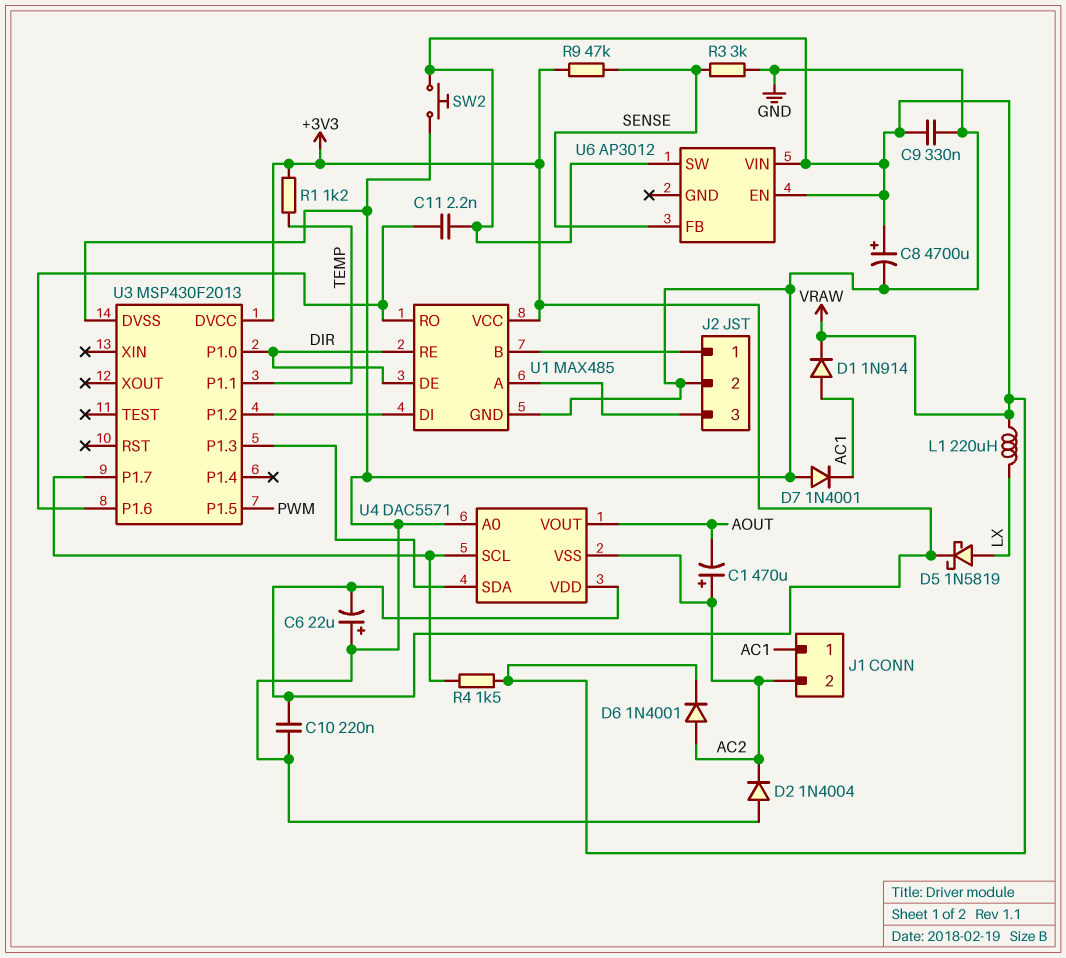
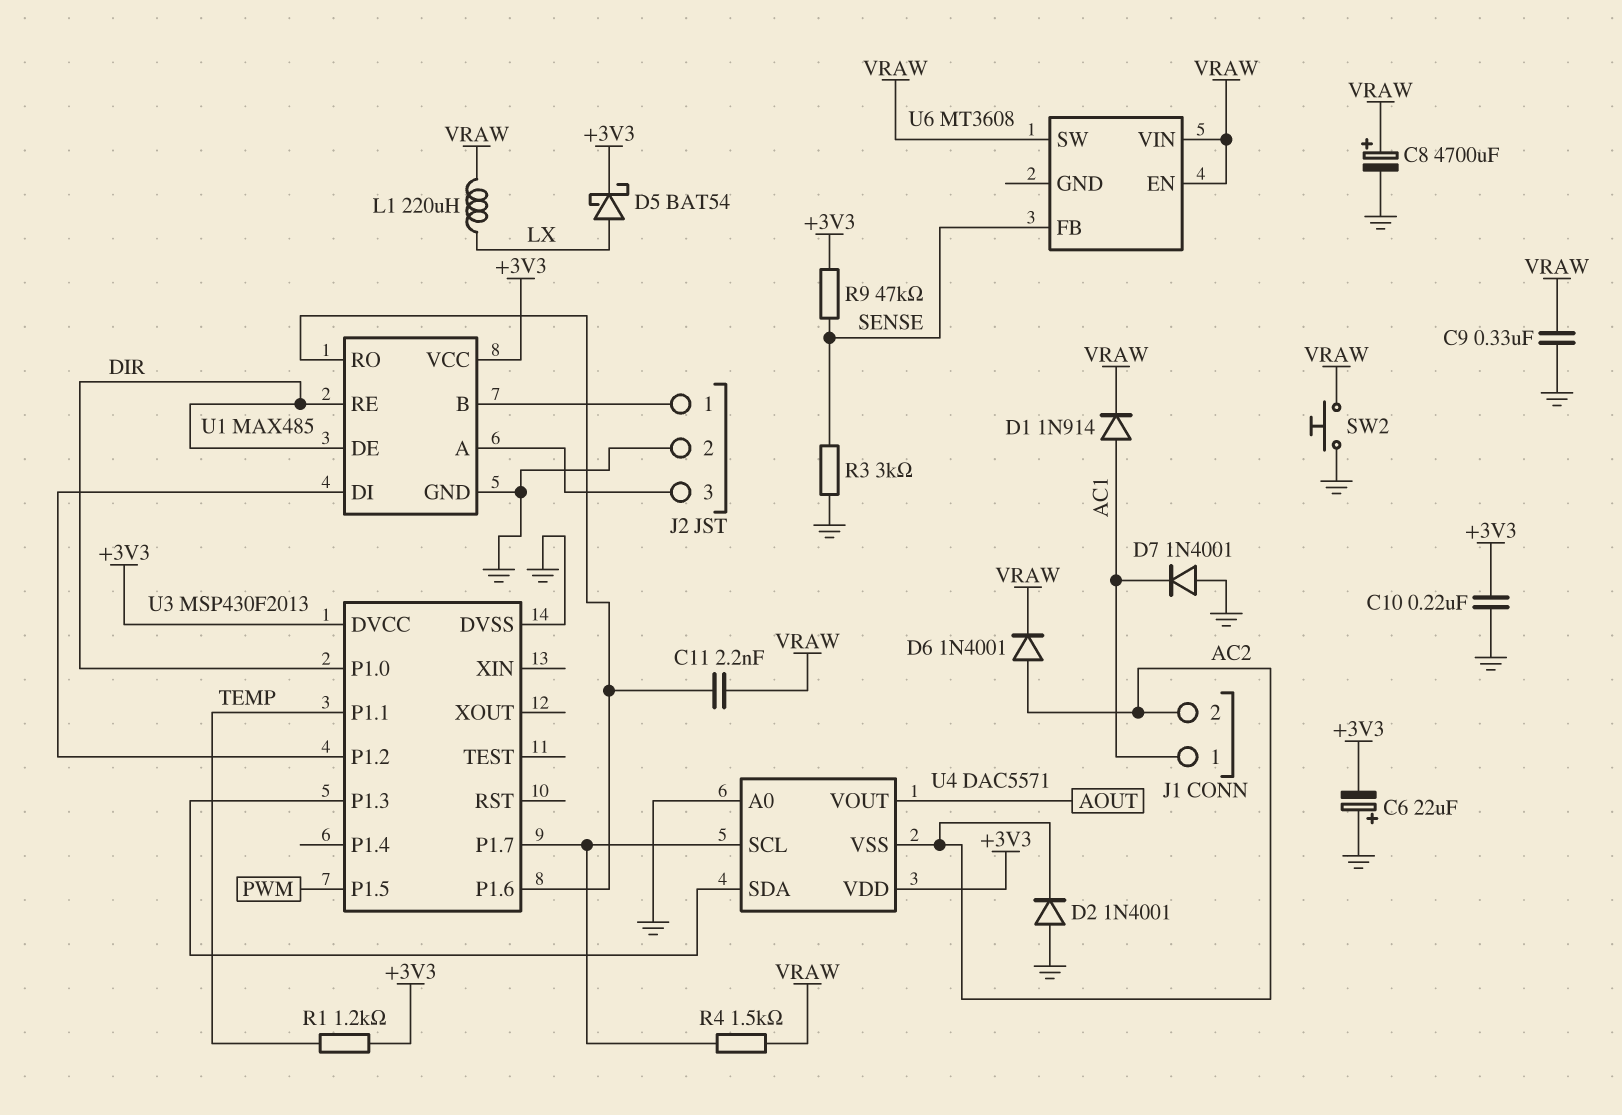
C1: 470uF (plus AC2, minus AOUT) -> none
D2: diode 1N4004 (A GND, K AC2) -> diode 1N4001 (A GND, K AC2)
D5: schottky 1N5819 (A LX, K +3V3) -> schottky BAT54 (A LX, K +3V3)
U6: AP3012 -> MT3608

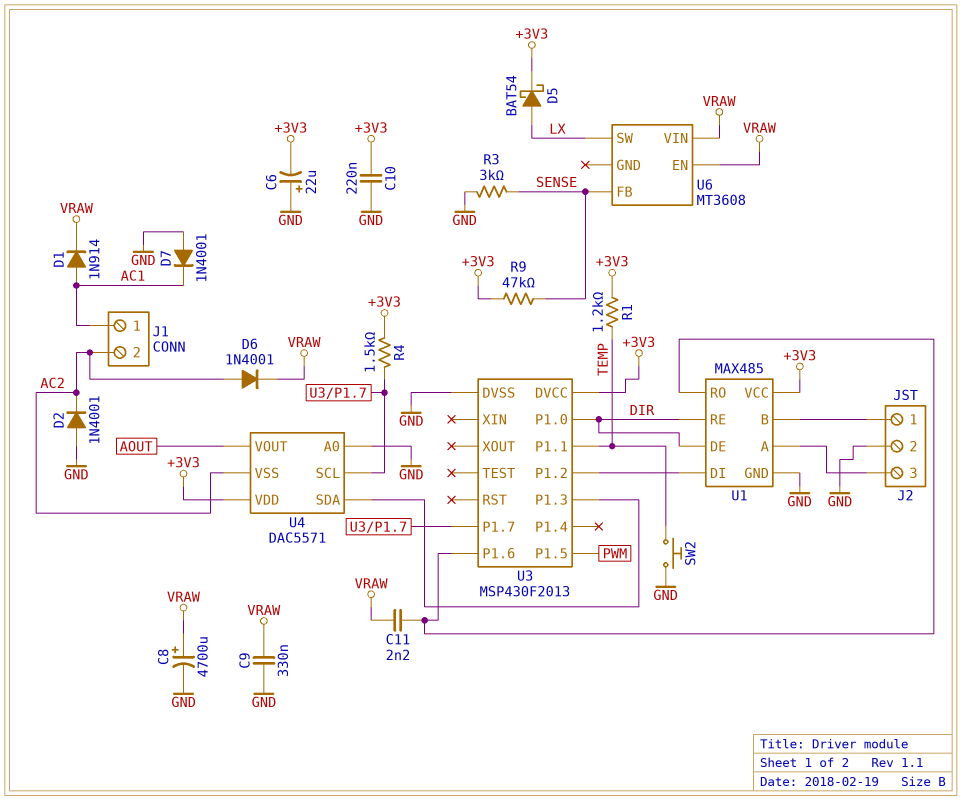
L1: 220uH (LX, VRAW) -> none
R4: 1.5k (U3/P1.7, VRAW) -> 1.5k (+3V3, U3/P1.7)
SW2: button (GND, VRAW) -> button (GND, TEMP)
U6 pin SW: VRAW -> LX

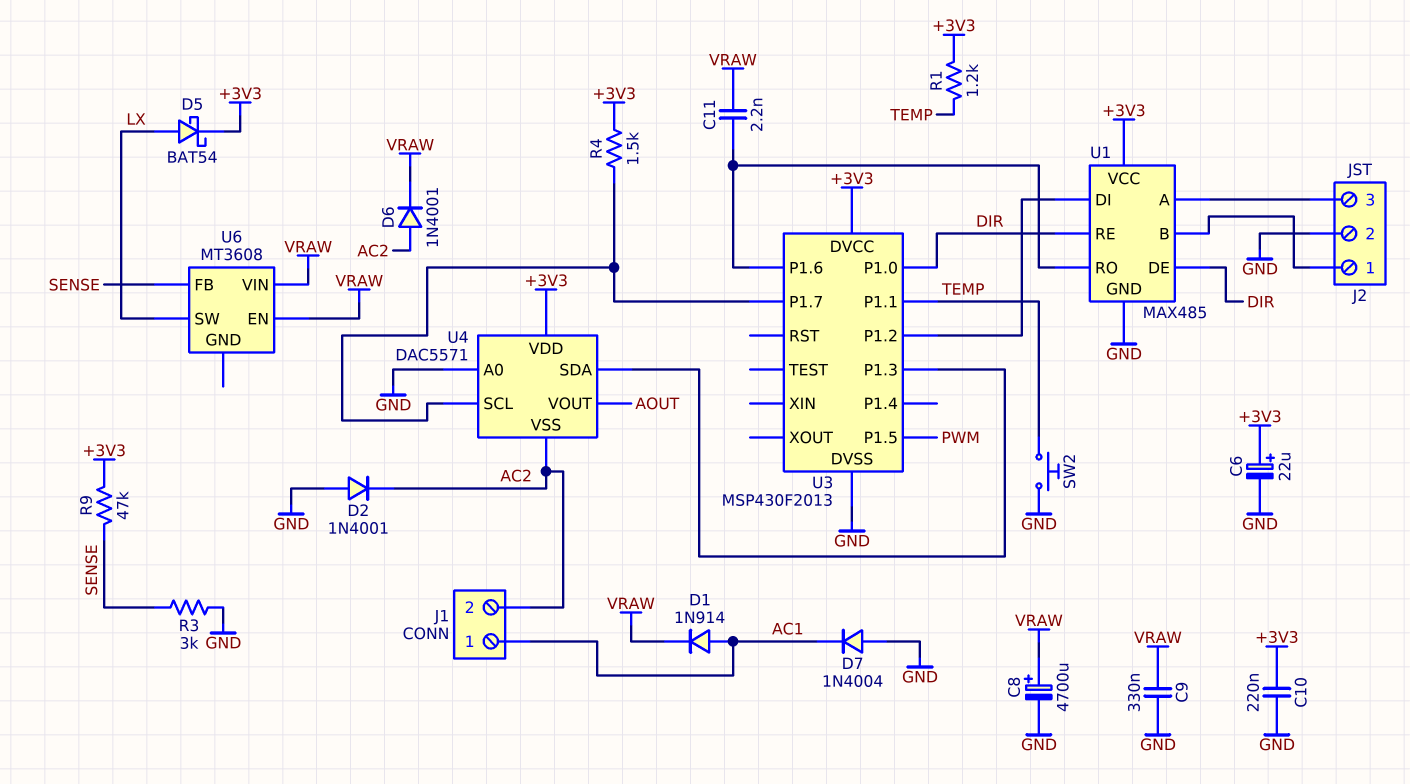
C6: 22uF (plus GND, minus +3V3) -> 22uF (plus +3V3, minus GND)
D7: diode 1N4001 (A GND, K AC1) -> diode 1N4004 (A GND, K AC1)

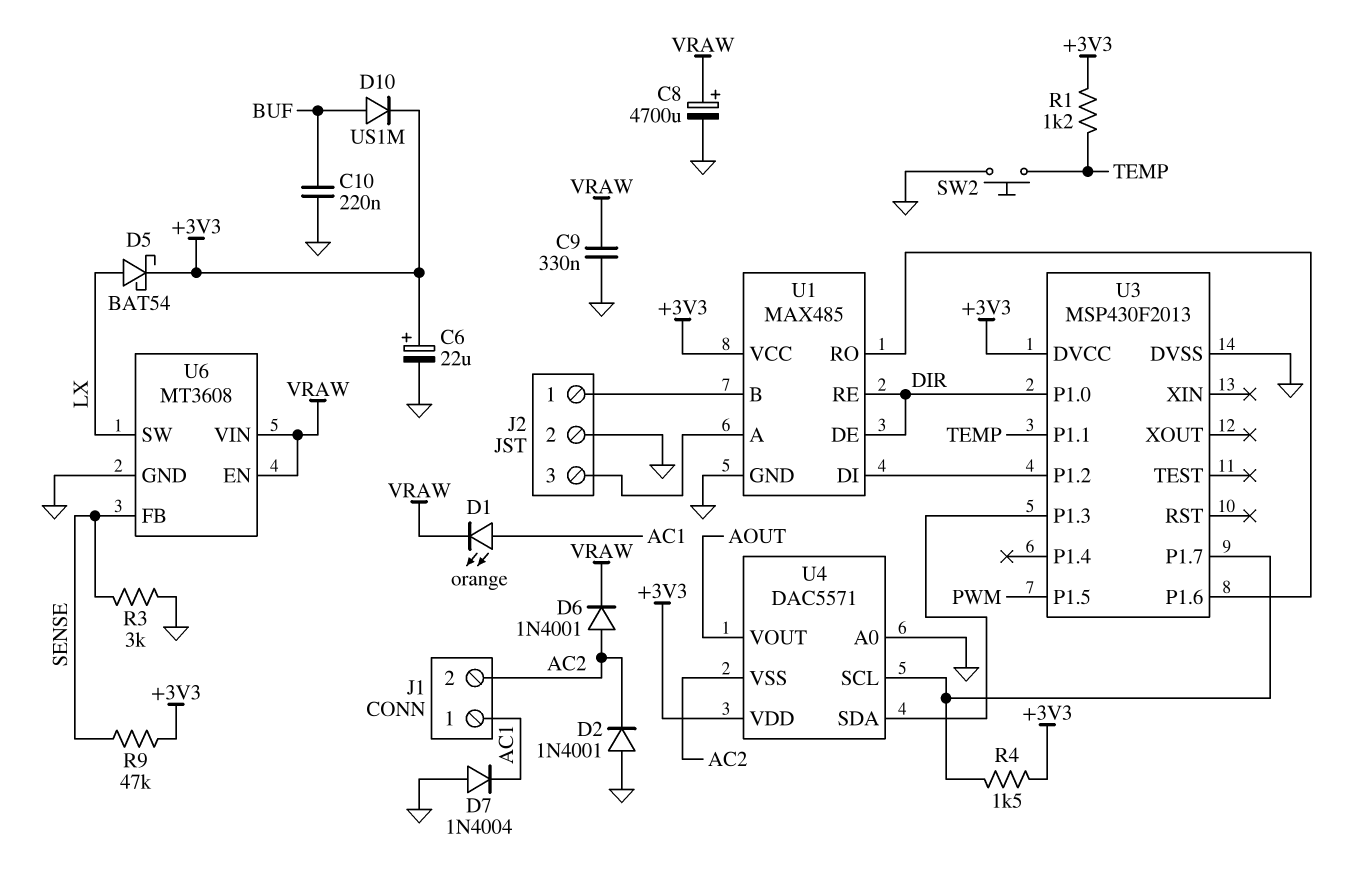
C10: 220nF (+3V3, GND) -> 220nF (BUF, GND)
C11: 2.2nF (U1/RO, VRAW) -> none
D1: diode 1N914 (A AC1, K VRAW) -> LED orange (A AC1, K VRAW)
D10: none -> diode US1M (A BUF, K +3V3)
U6 pin GND: none -> GND

